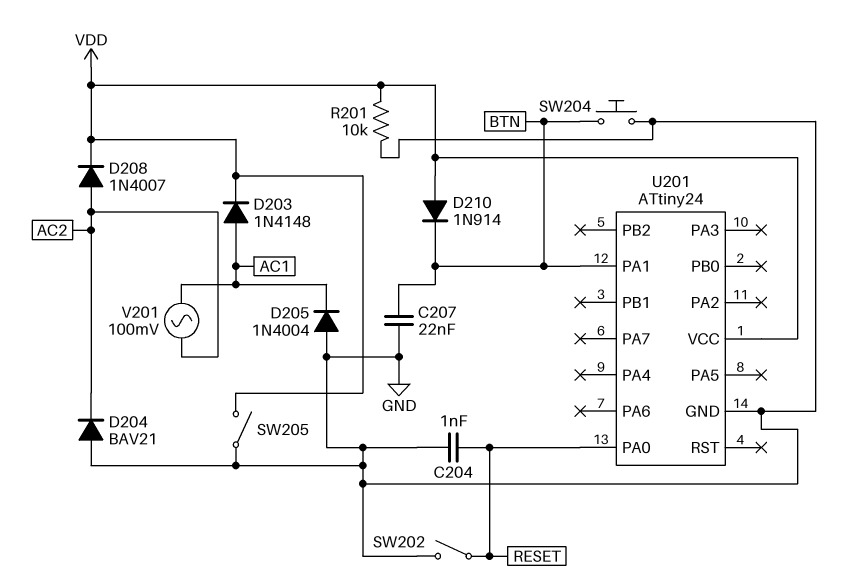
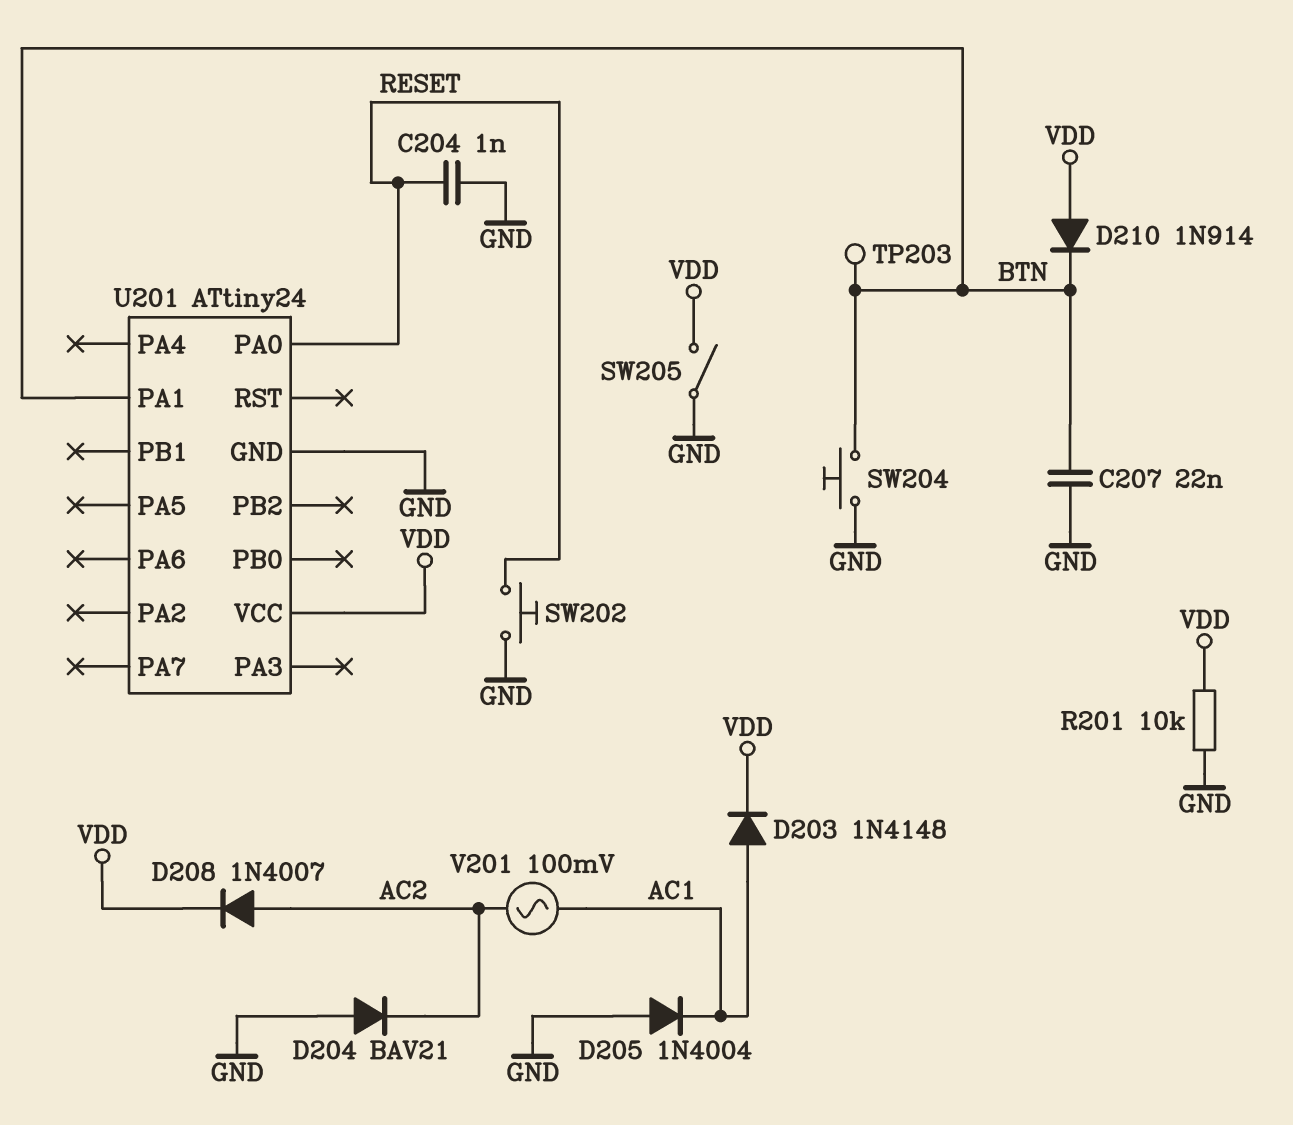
SW202: switch (GND, RESET) -> button (GND, RESET)
TP203: none -> test point (BTN)

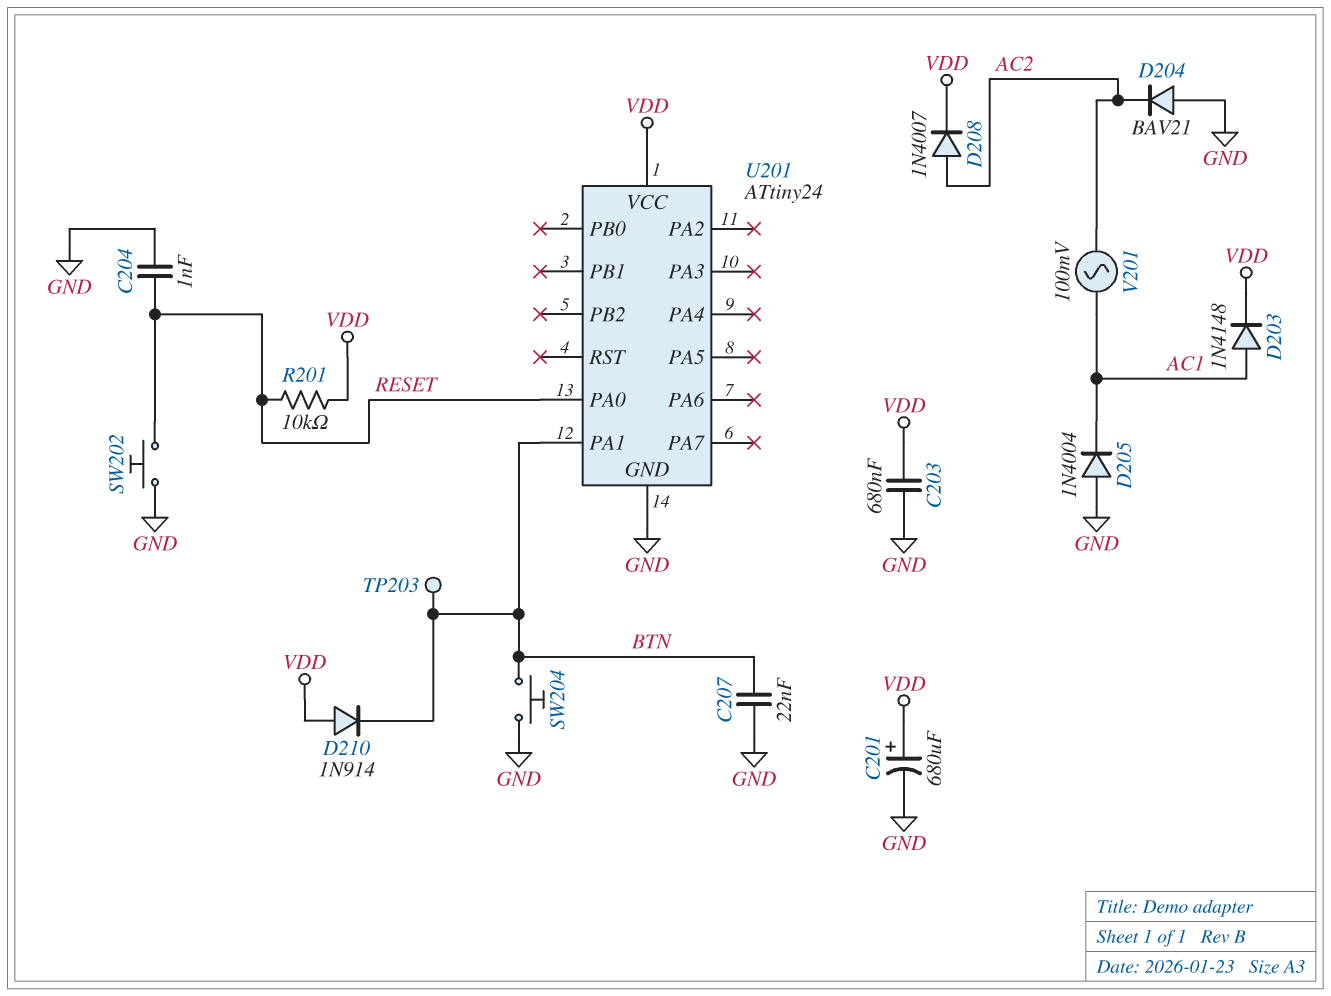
C201: none -> 680uF (plus VDD, minus GND)
C203: none -> 680nF (GND, VDD)
R201: 10k (GND, VDD) -> 10k (RESET, VDD)
SW205: switch (GND, VDD) -> none

